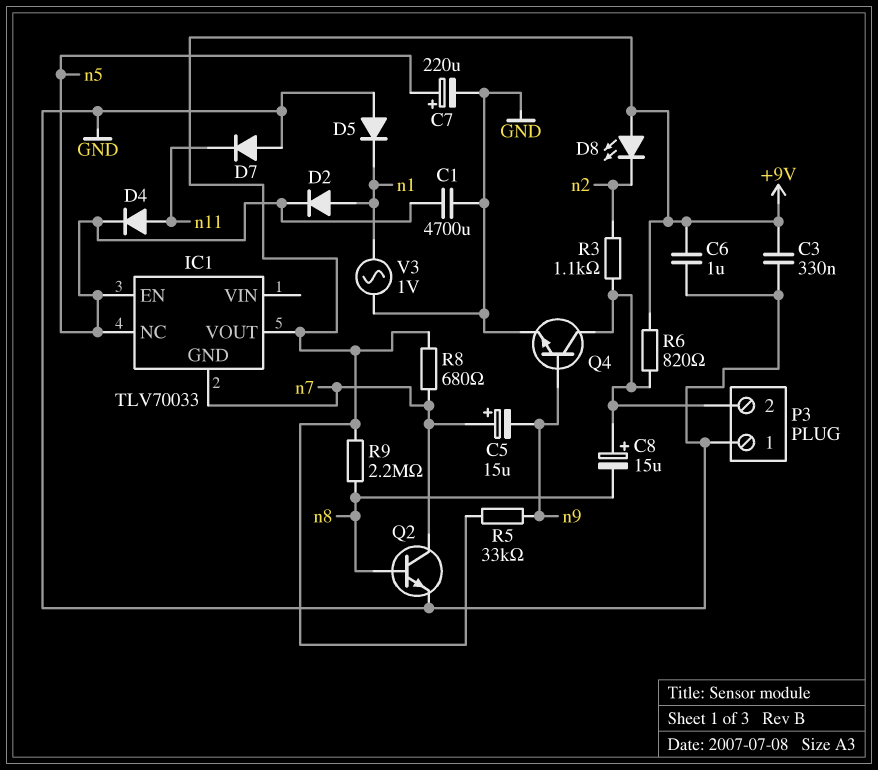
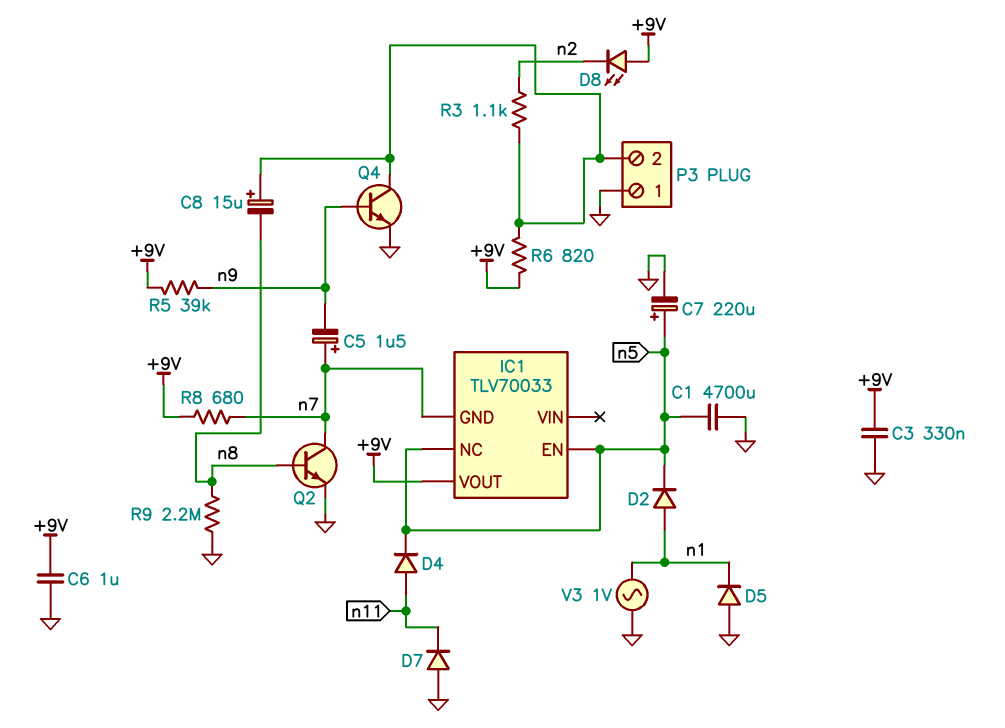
C5: 15uF (plus n7, minus n9) -> 1.5uF (plus n7, minus n9)
R5: 33k (+9V, n9) -> 39k (+9V, n9)
R9: 2.2M (+9V, n8) -> 2.2M (GND, n8)

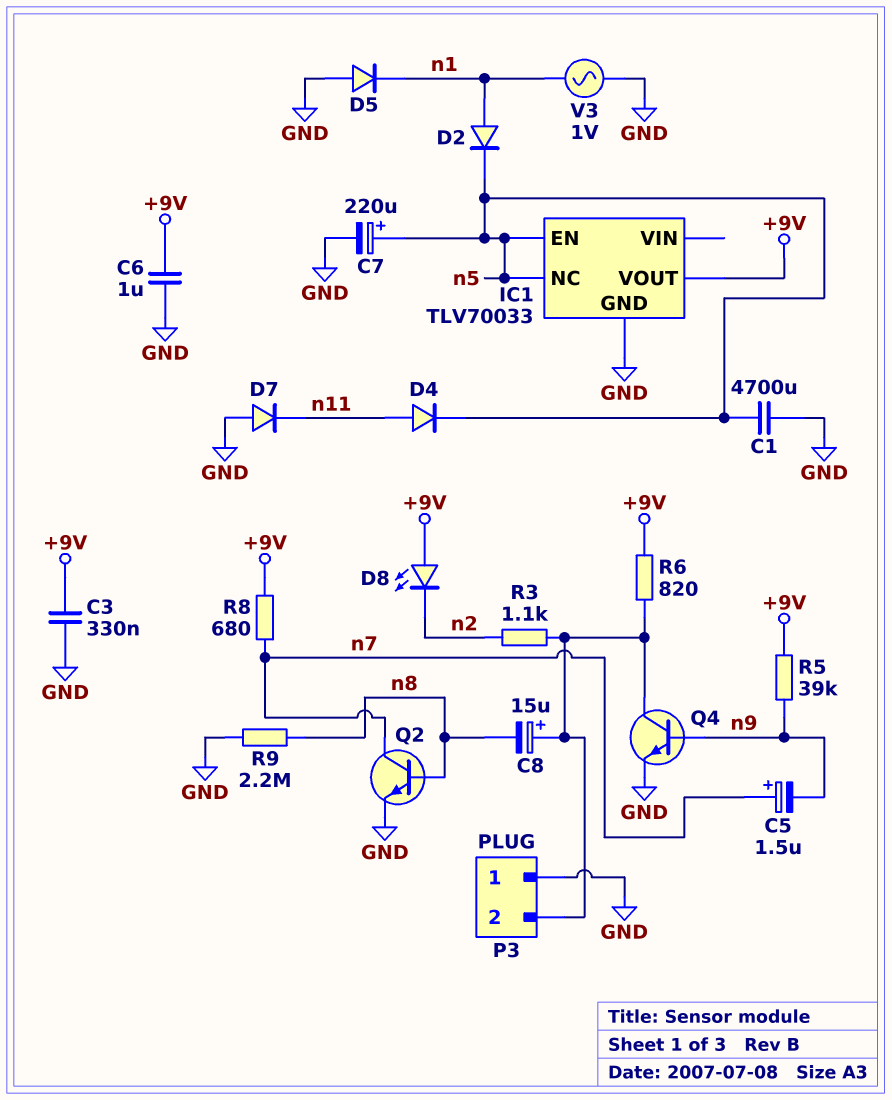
IC1 pin GND: n7 -> GND

